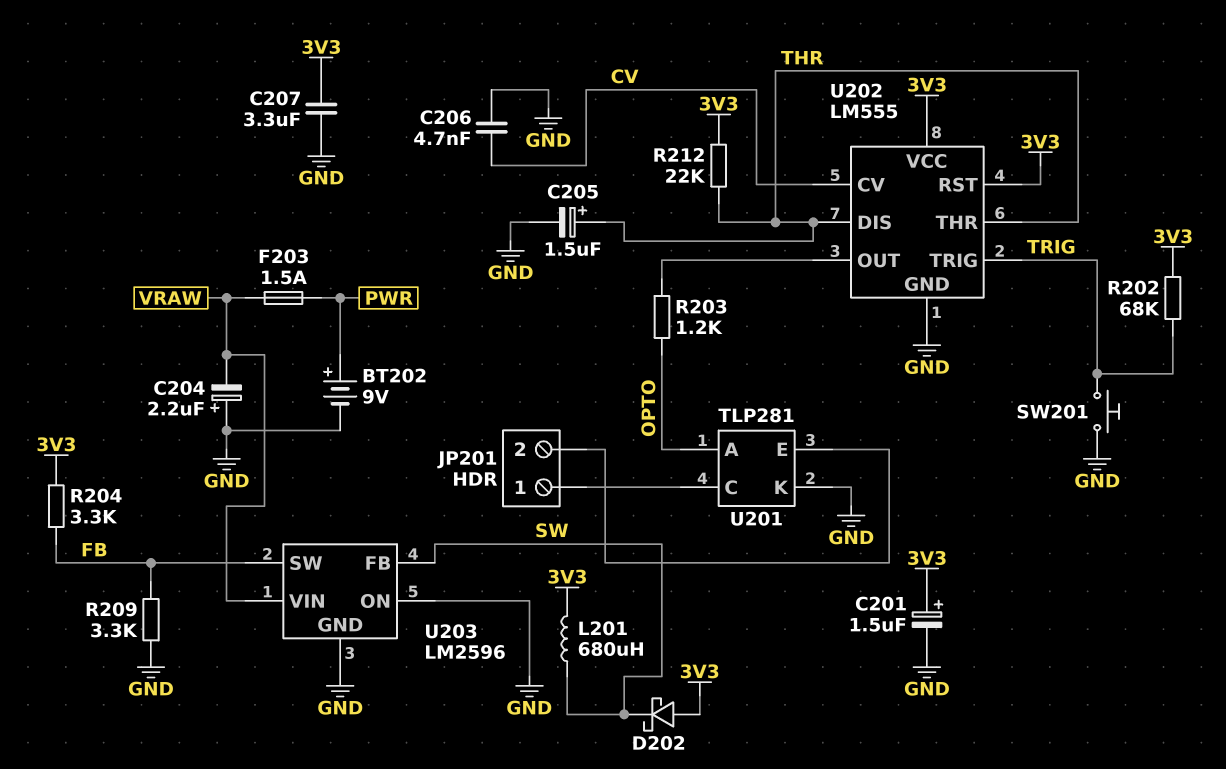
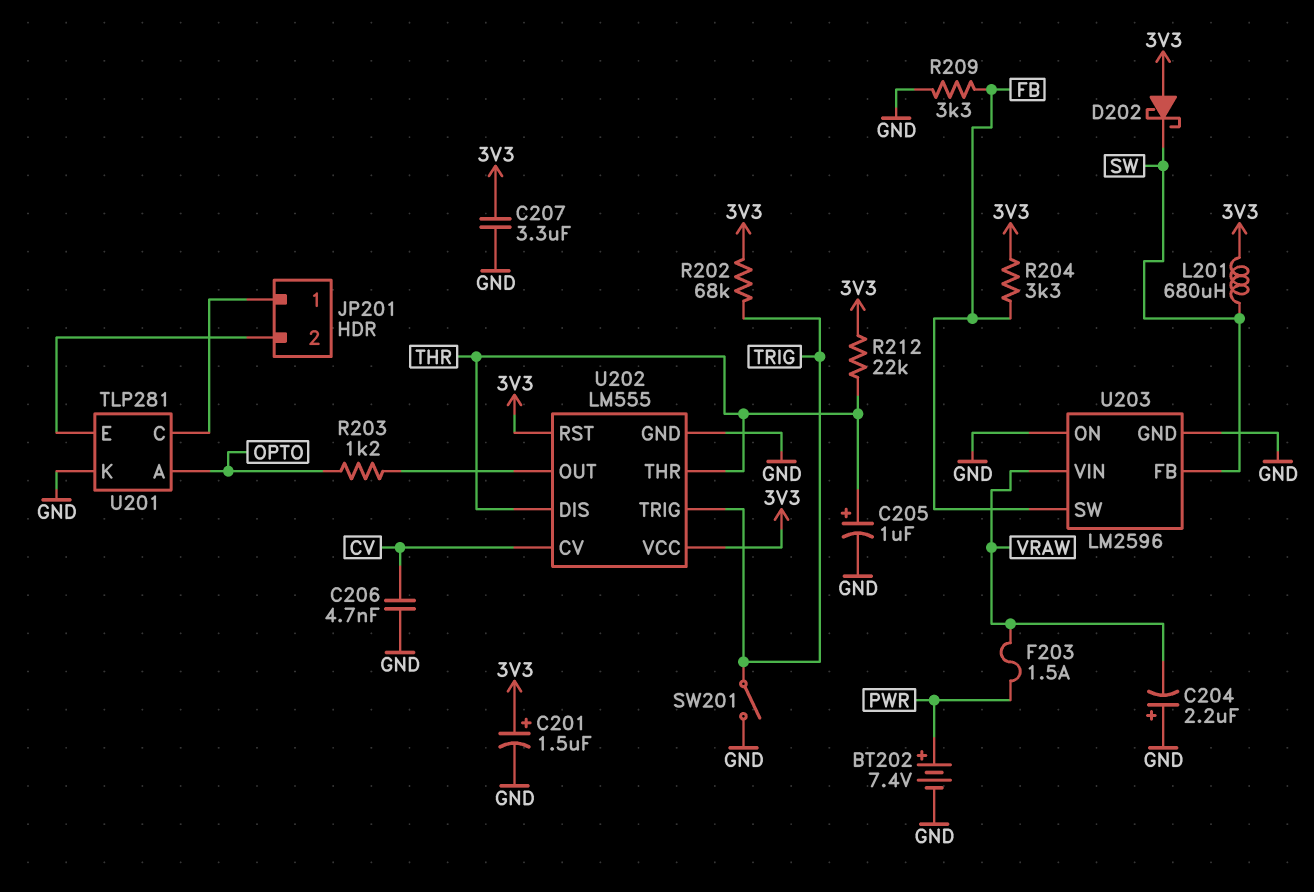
BT202: 9V (plus PWR, minus GND) -> 7.4V (plus PWR, minus GND)
C205: 1.5uF (plus THR, minus GND) -> 1uF (plus THR, minus GND)
SW201: button (GND, TRIG) -> switch (GND, TRIG)

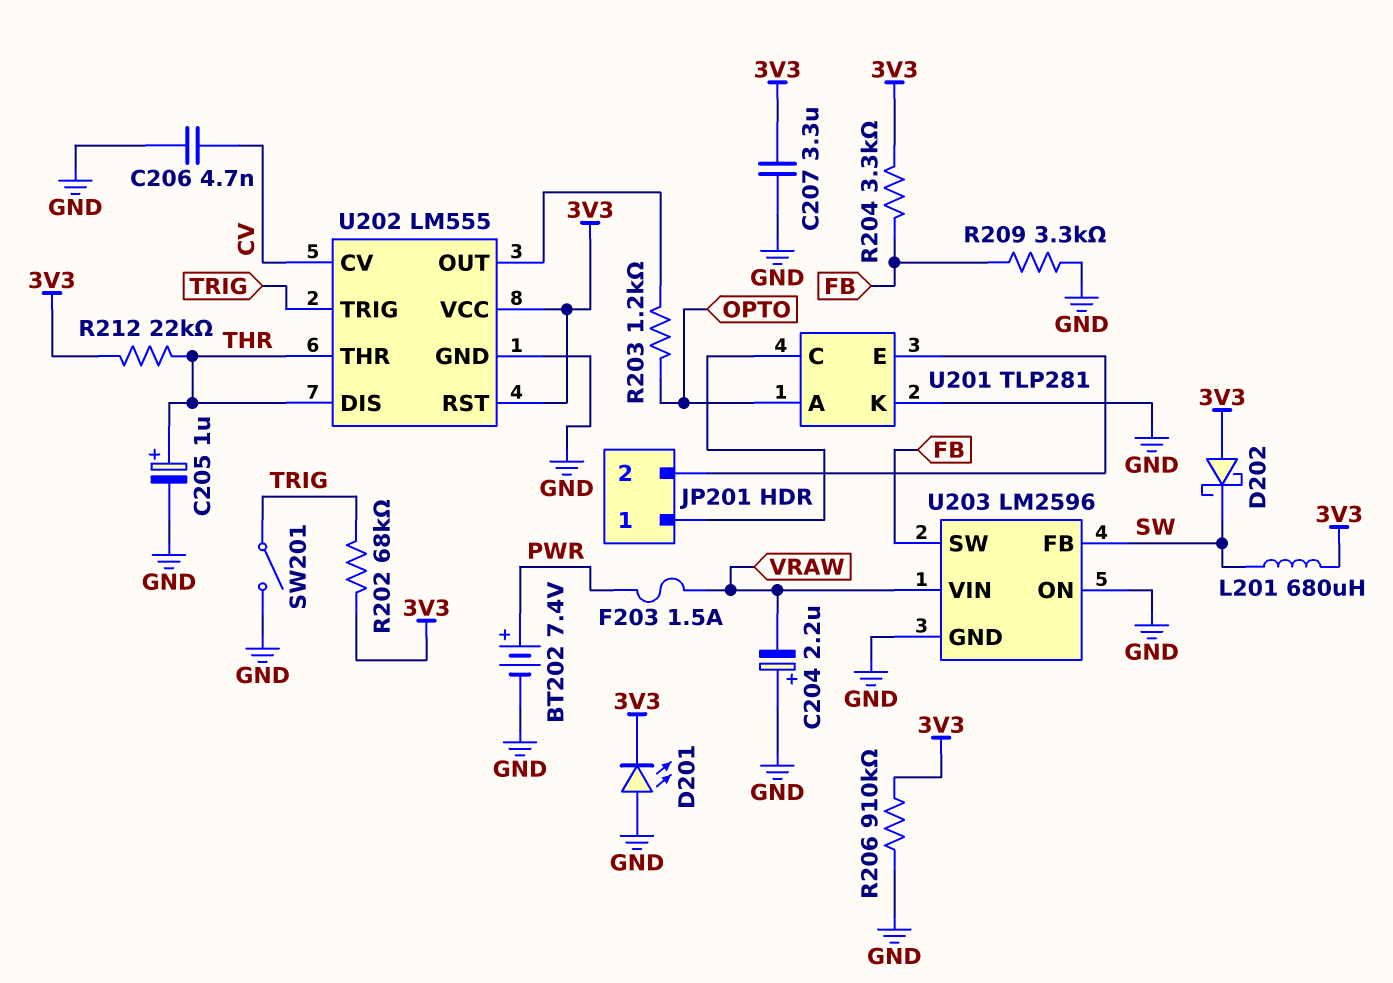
C201: 1.5uF (plus 3V3, minus GND) -> none
D201: none -> LED (A GND, K 3V3)
R206: none -> 910k (3V3, GND)

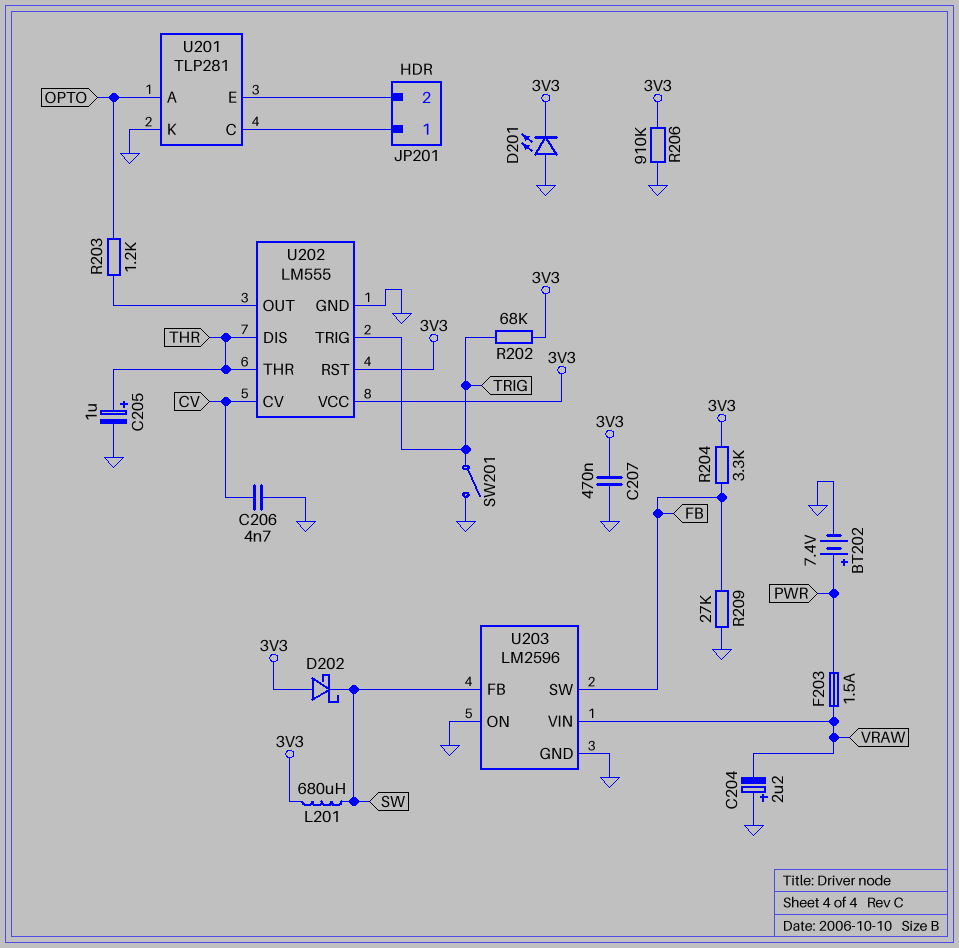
C207: 3.3uF (3V3, GND) -> 470nF (3V3, GND)
R209: 3.3k (FB, GND) -> 27k (FB, GND)
R212: 22k (3V3, THR) -> none

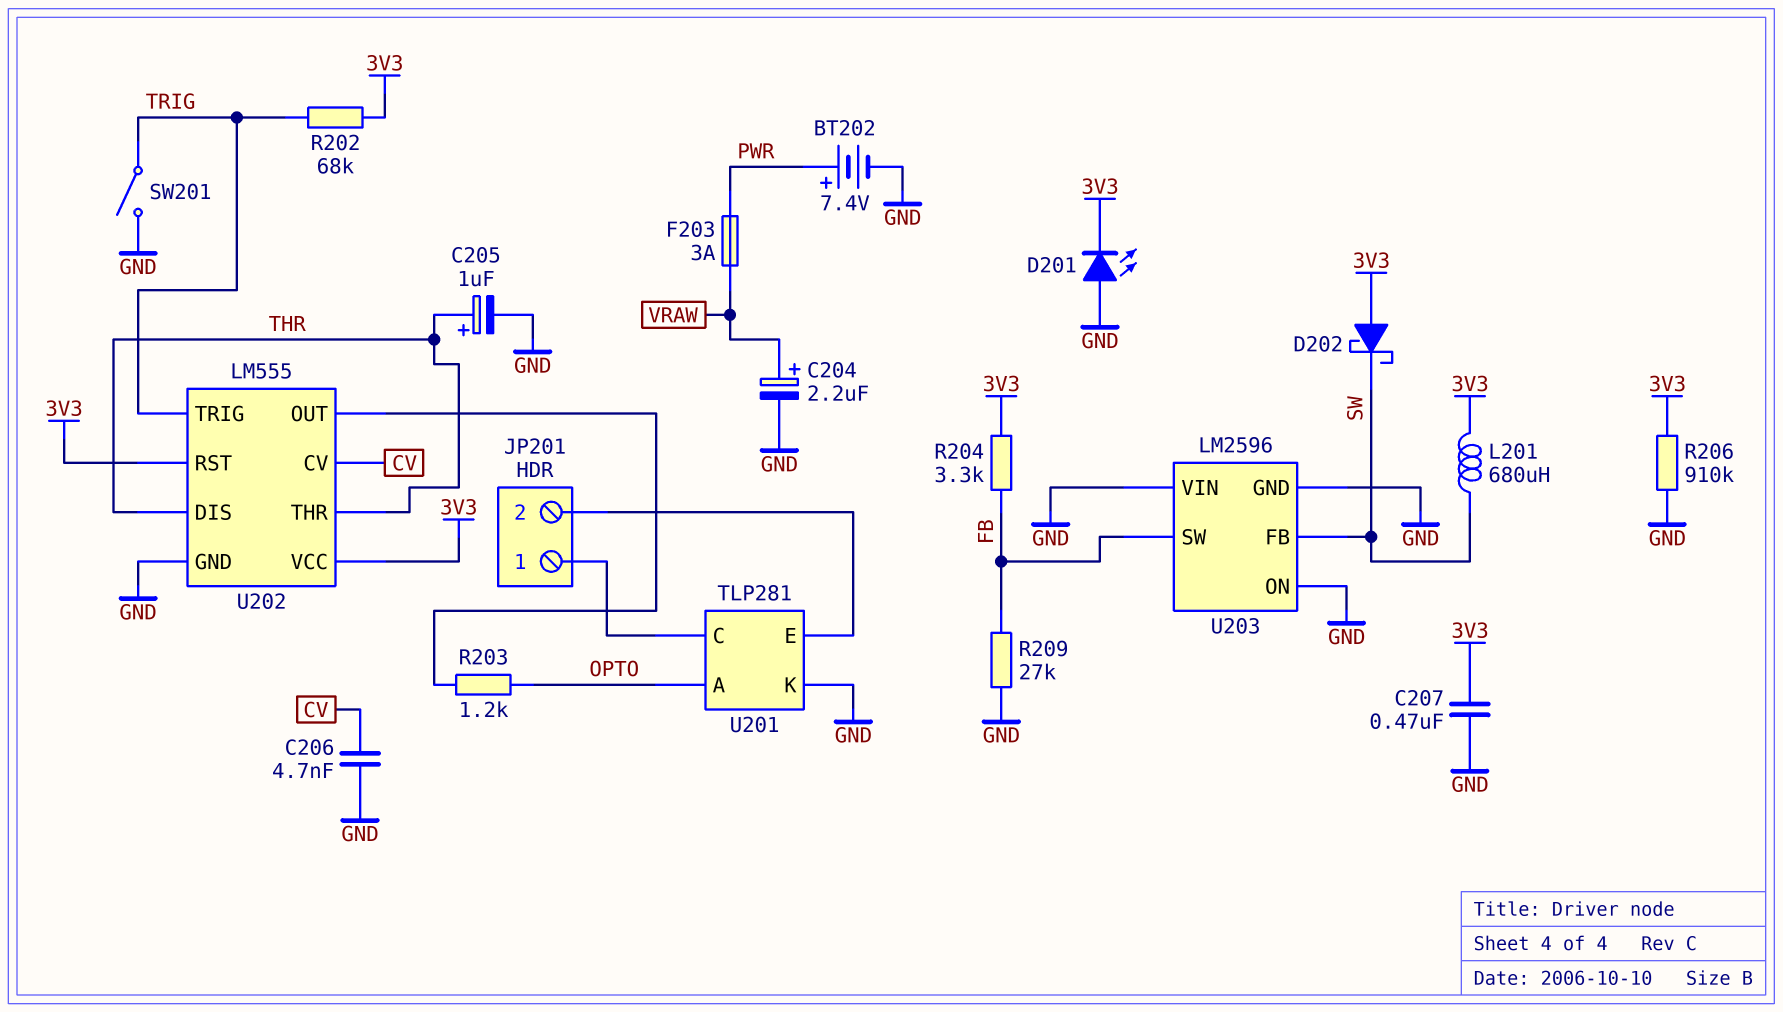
C204: 2.2uF (plus GND, minus VRAW) -> 2.2uF (plus VRAW, minus GND)
F203: 1.5A (PWR, VRAW) -> 3A (PWR, VRAW)
U203 pin VIN: VRAW -> GND

